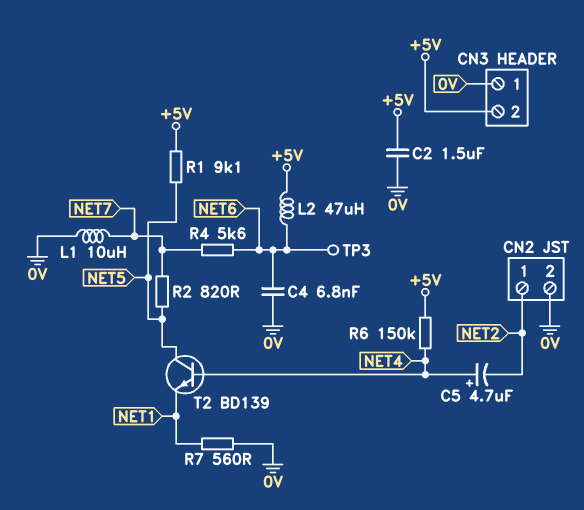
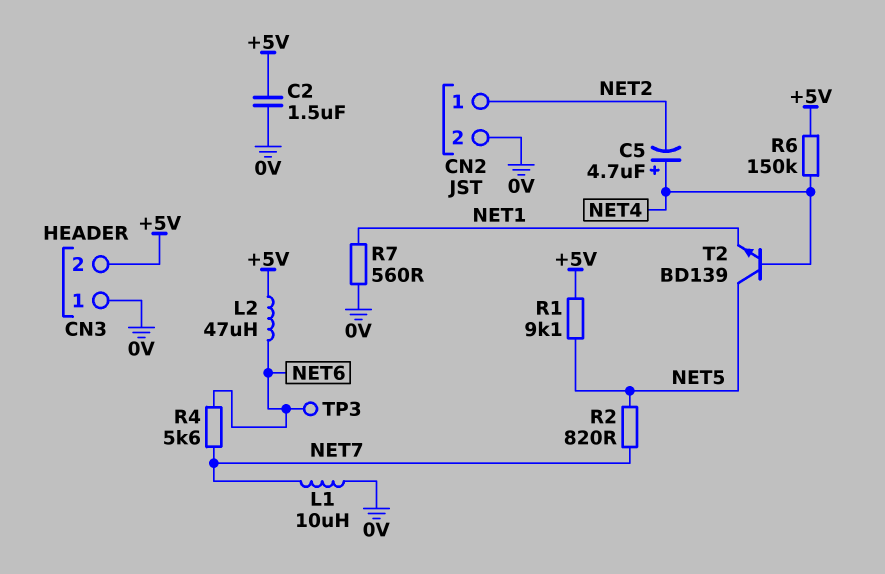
C4: 6.8nF (0V, NET6) -> none

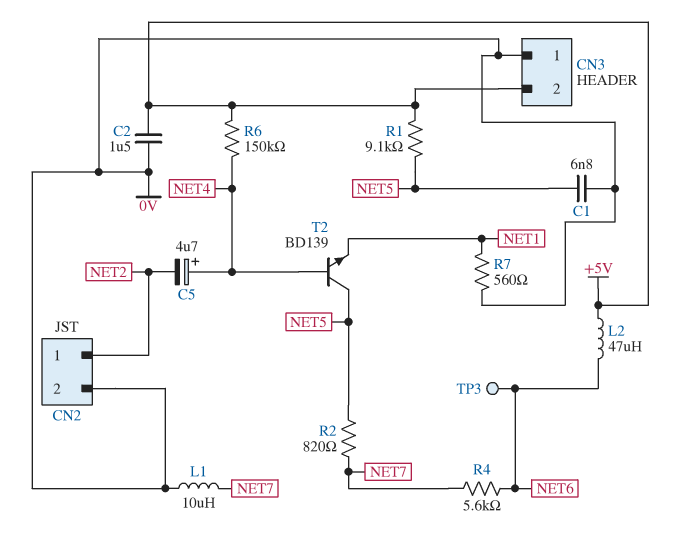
C1: none -> 6.8nF (0V, NET5)

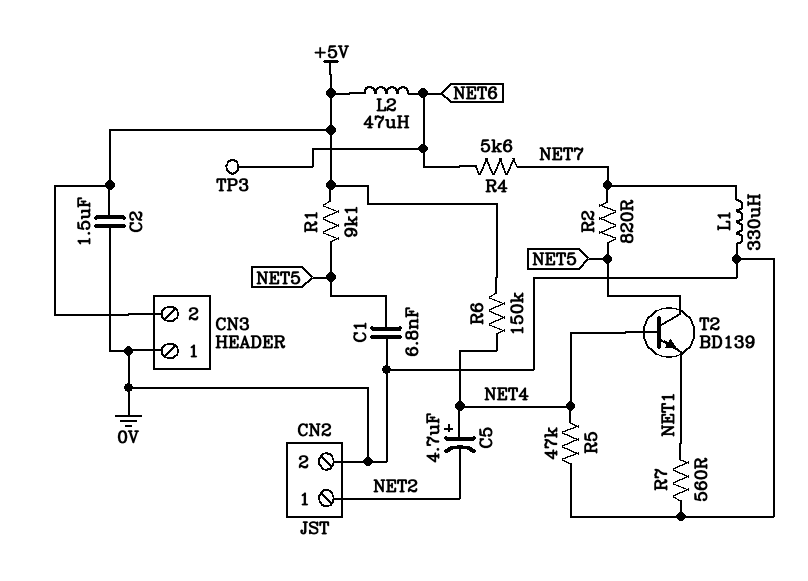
L1: 10uH (0V, NET7) -> 330uH (0V, NET7)
R5: none -> 47k (0V, NET4)

